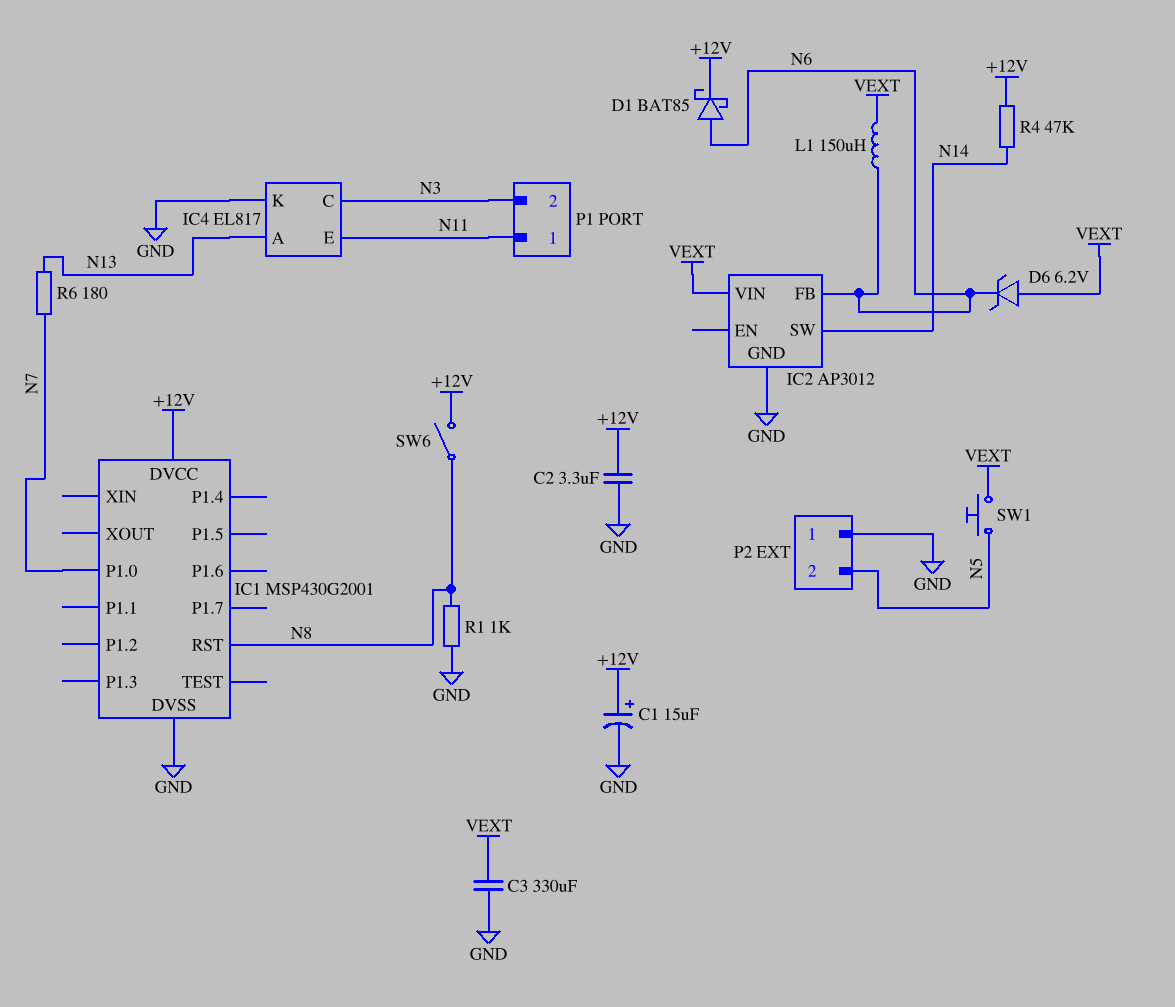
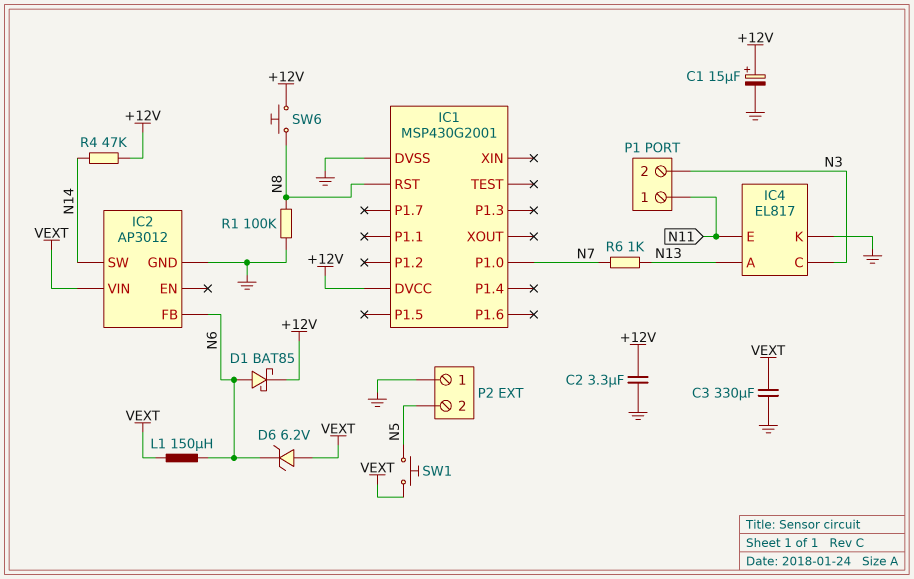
R1: 1k (GND, N8) -> 100k (GND, N8)
R6: 180 (N7, N13) -> 1k (N7, N13)
SW6: switch (+12V, N8) -> button (+12V, N8)

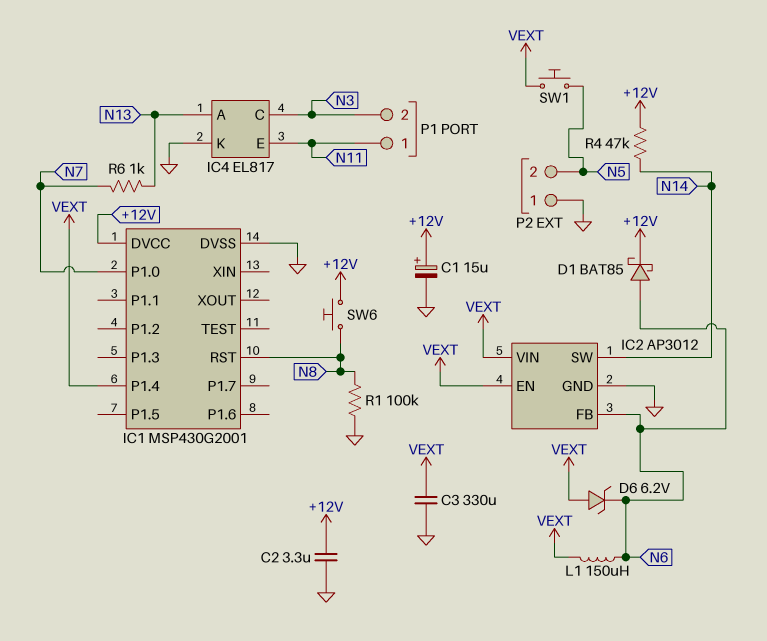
IC1 pin P1.4: none -> VEXT
IC2 pin EN: none -> VEXT

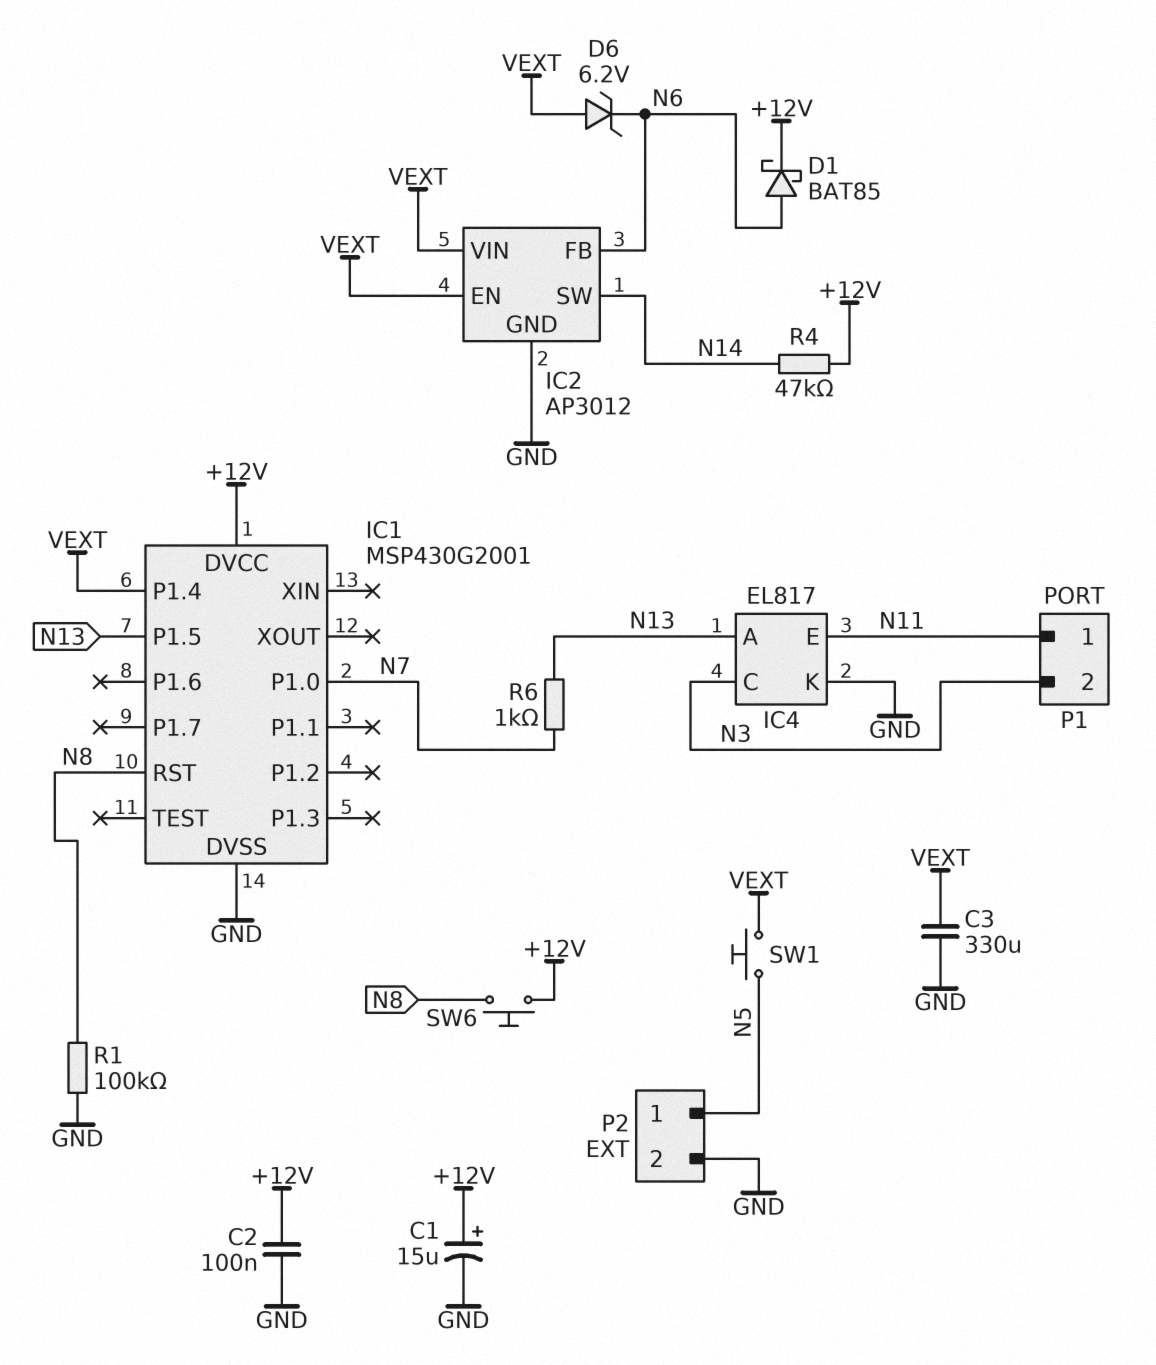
C2: 3.3uF (+12V, GND) -> 100nF (+12V, GND)
IC1 pin P1.5: none -> N13
L1: 150uH (N6, VEXT) -> none
P2 pin 1: GND -> N5
P2 pin 2: N5 -> GND

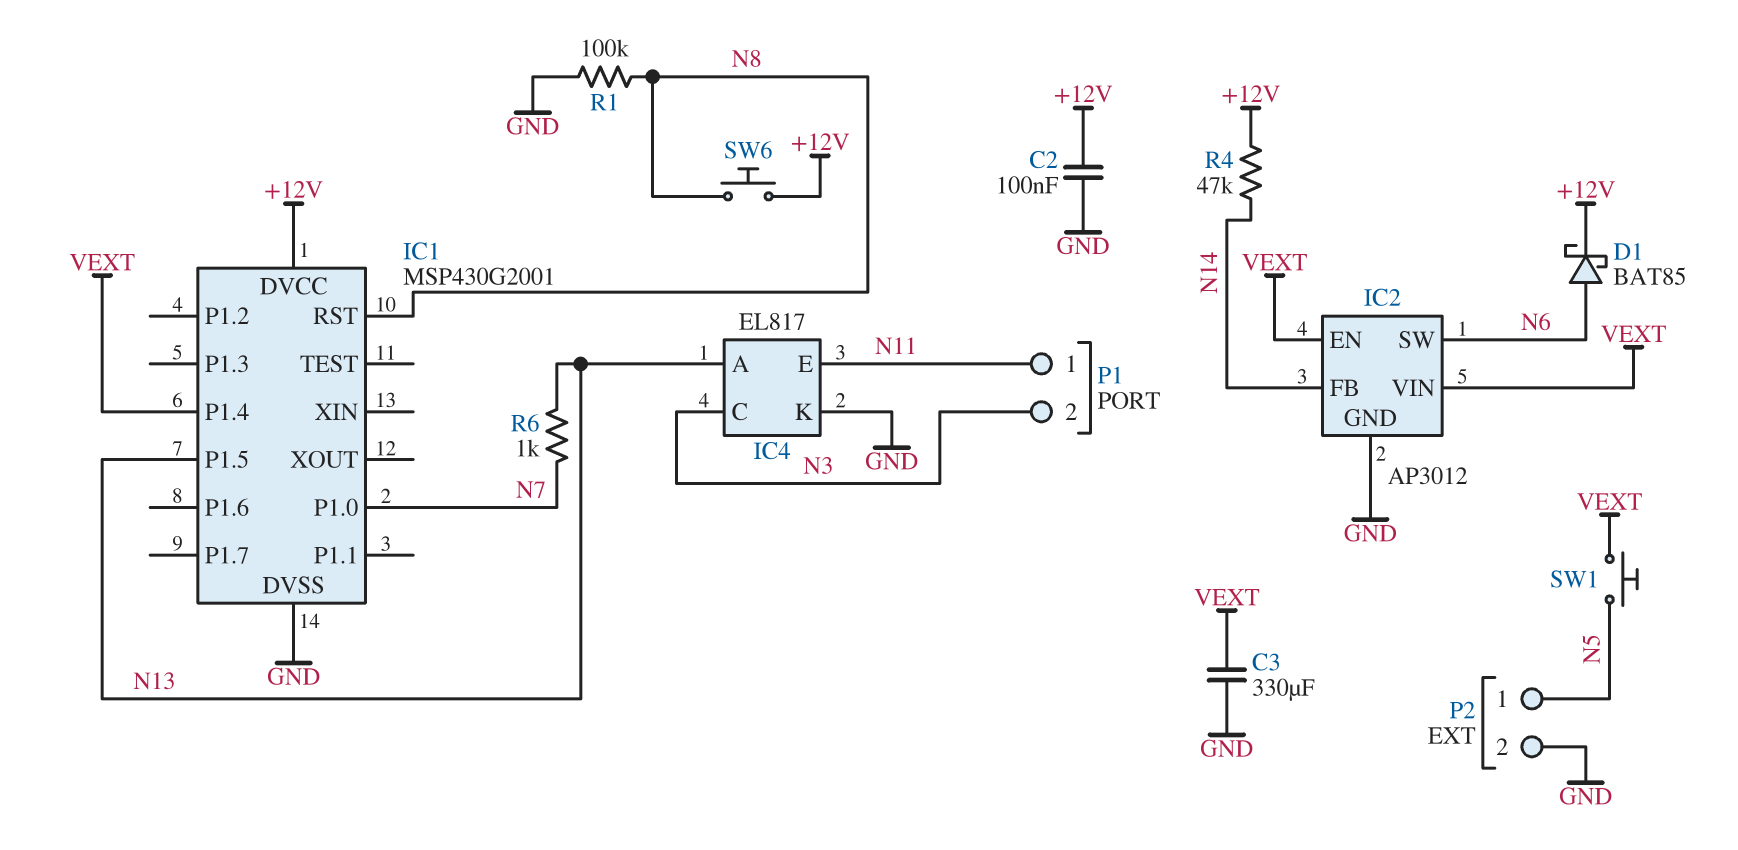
C1: 15uF (plus +12V, minus GND) -> none
D6: zener 6.2V (A VEXT, K N6) -> none
IC2 pin FB: N6 -> N14
IC2 pin SW: N14 -> N6

